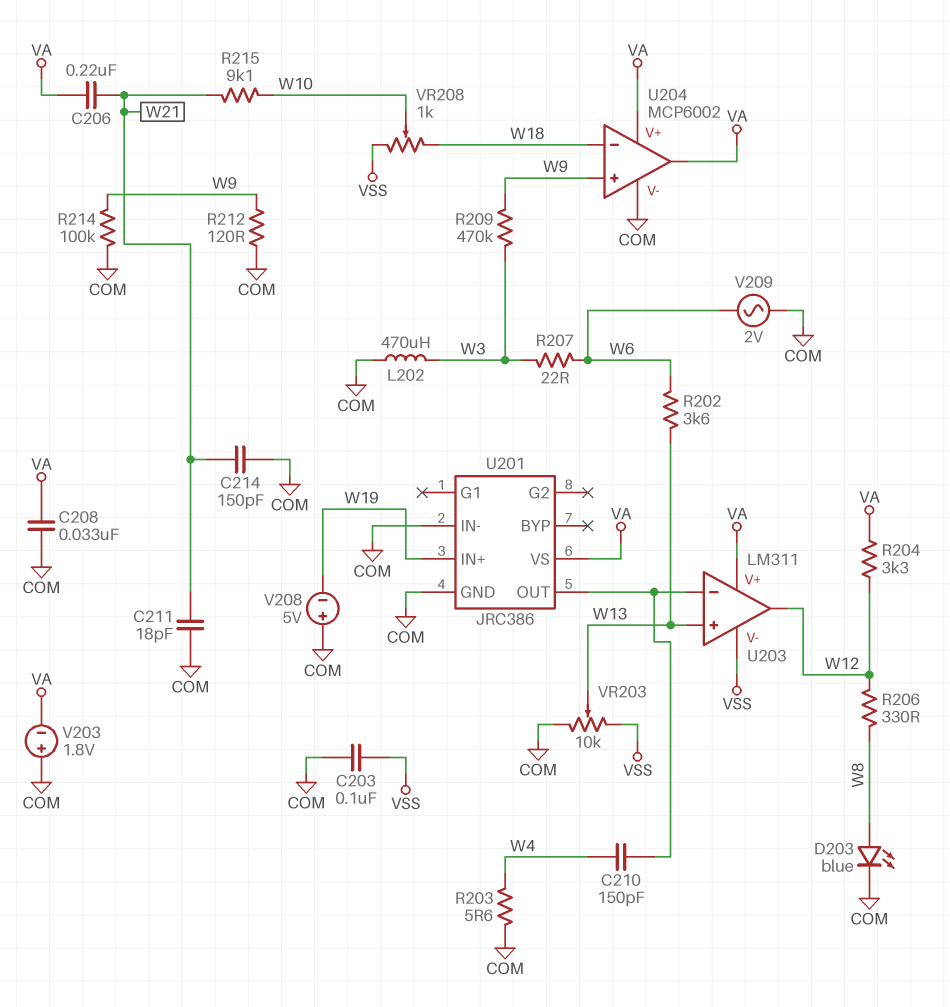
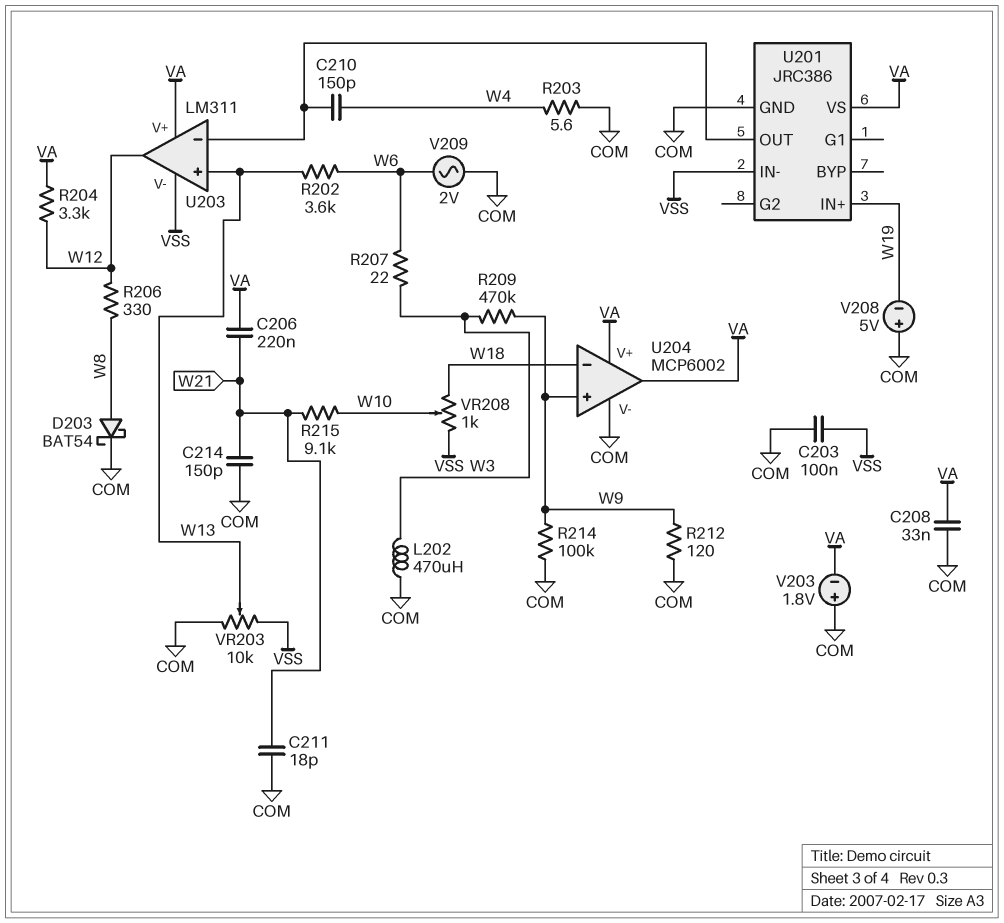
D203: LED blue (A W8, K COM) -> schottky BAT54 (A W8, K COM)
U201 pin IN-: COM -> VSS

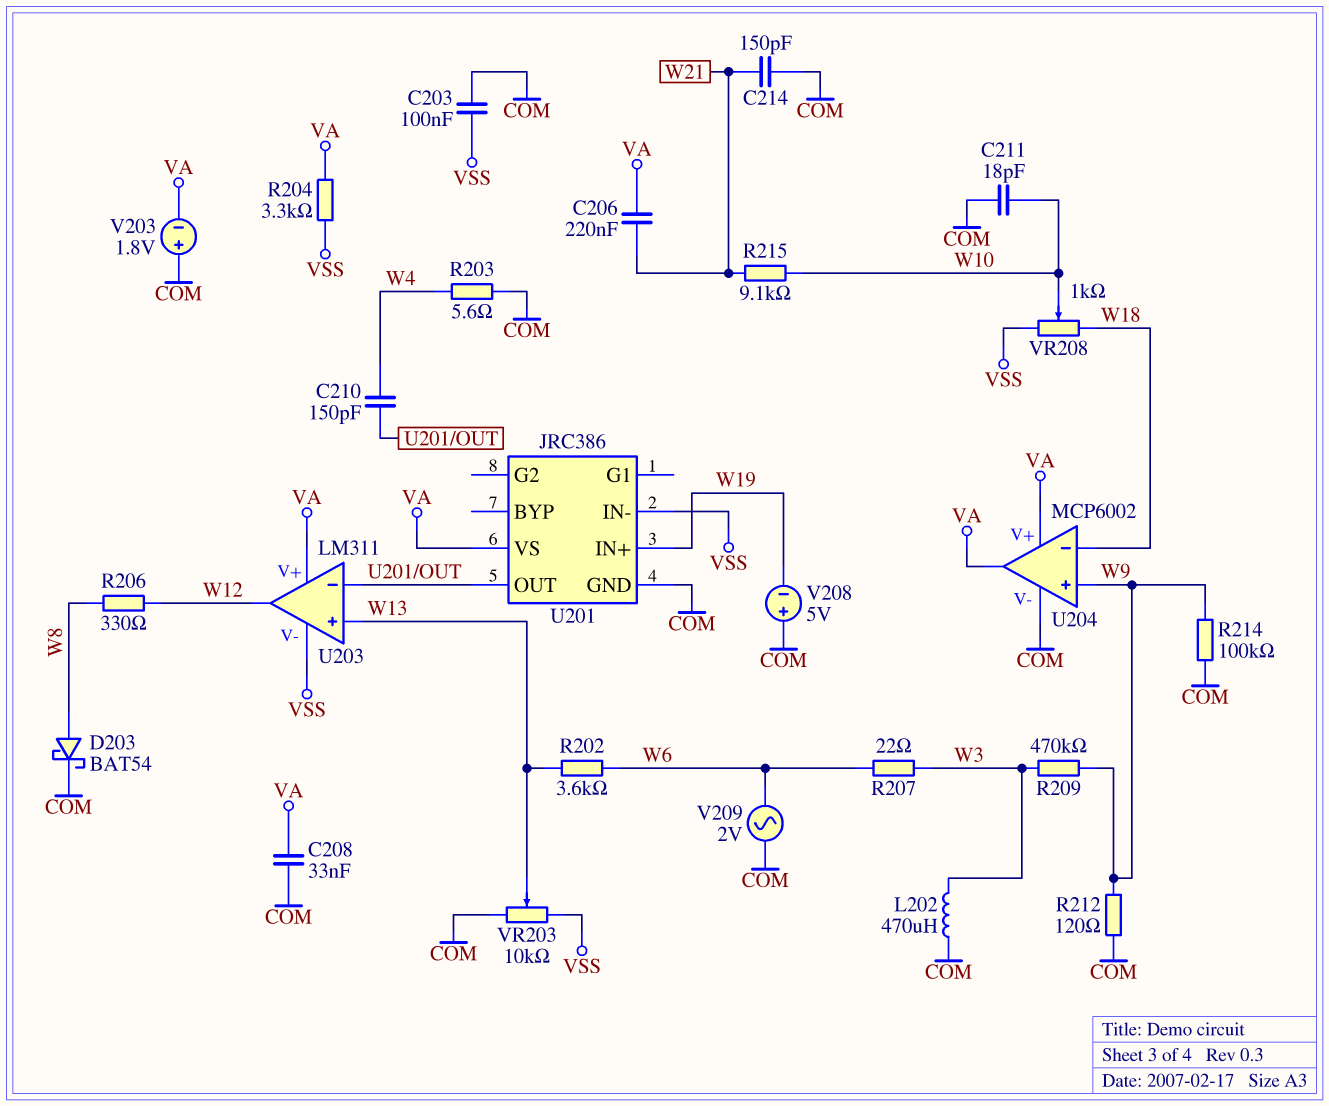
C211: 18pF (COM, W21) -> 18pF (COM, W10)
R204: 3.3k (VA, W12) -> 3.3k (VA, VSS)

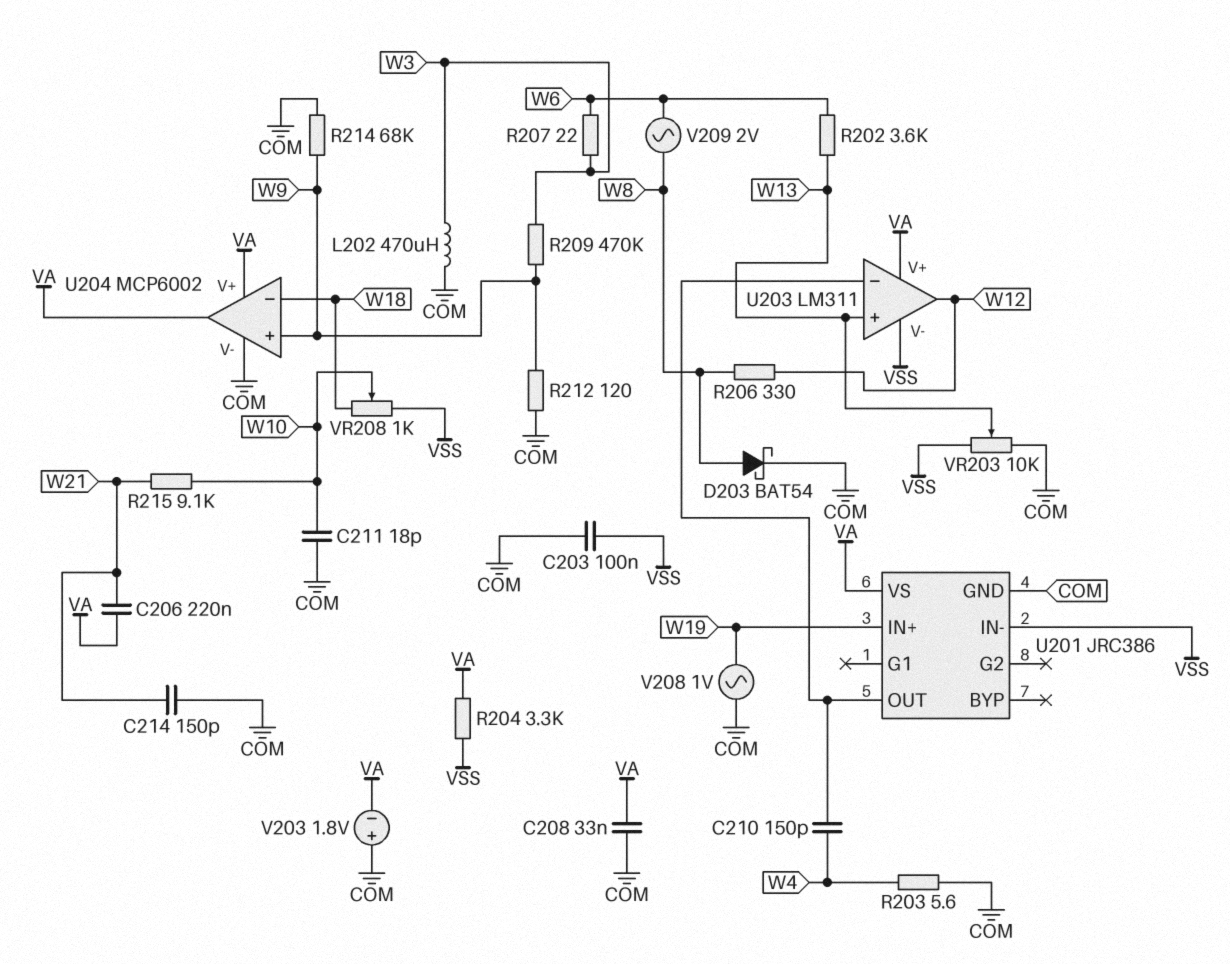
R214: 100k (COM, W9) -> 68k (COM, W9)
V208: 5V (plus COM, minus W19) -> AC 1V (COM, W19)
V209: AC 2V (COM, W6) -> AC 2V (W6, W8)

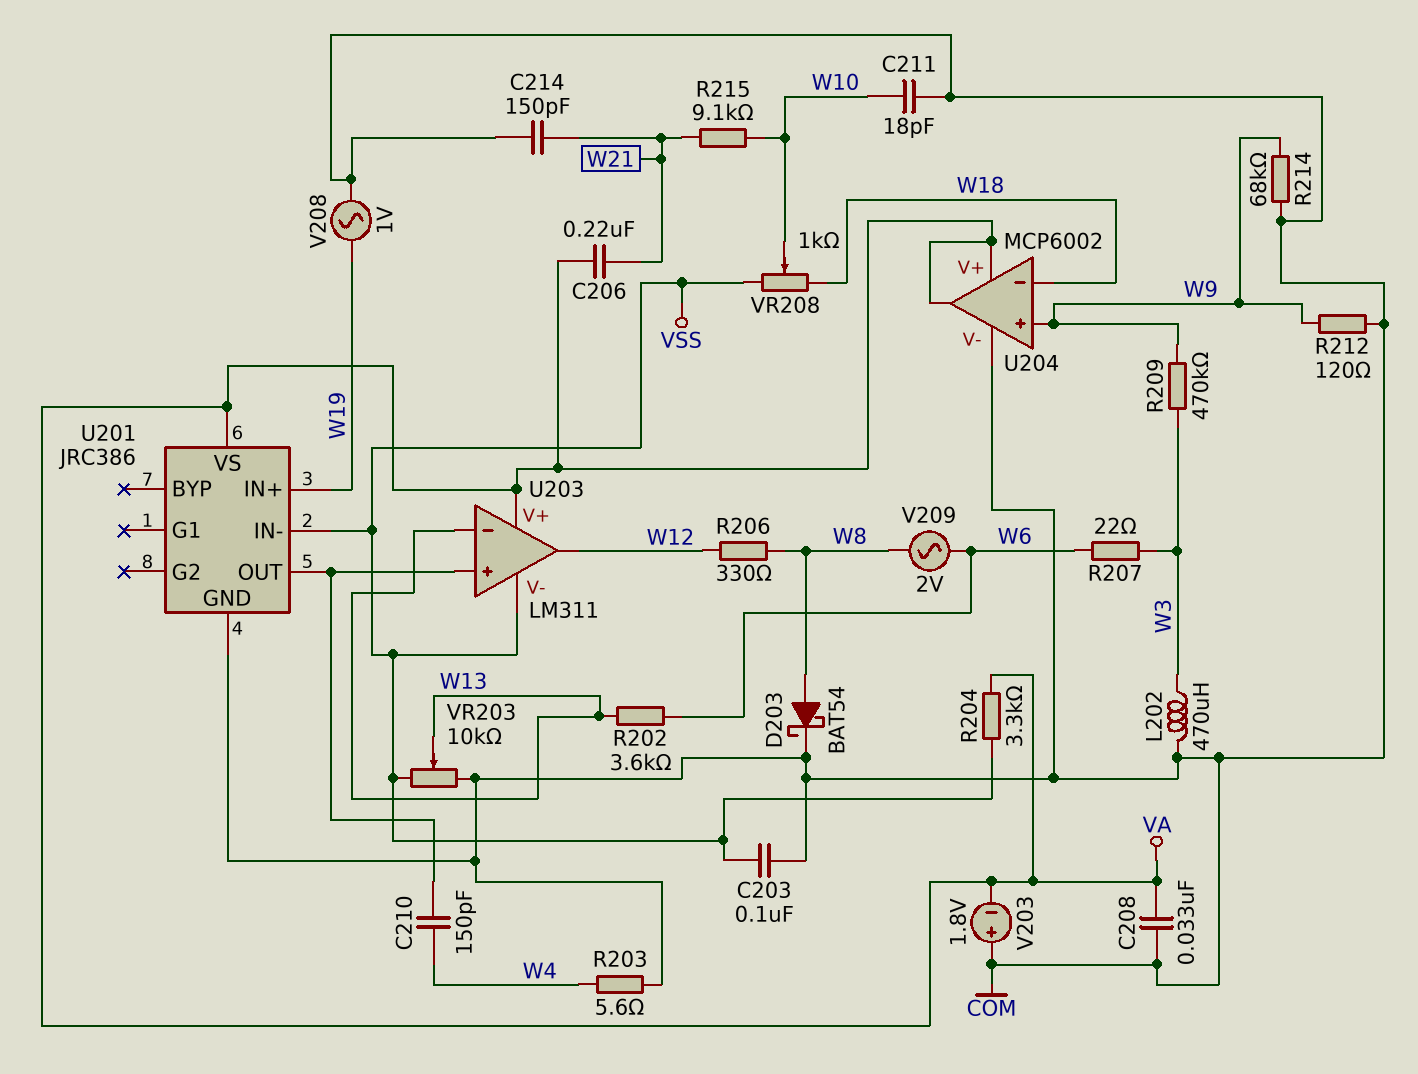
U203 pin in+: W13 -> U201/OUT
U203 pin in-: U201/OUT -> W13

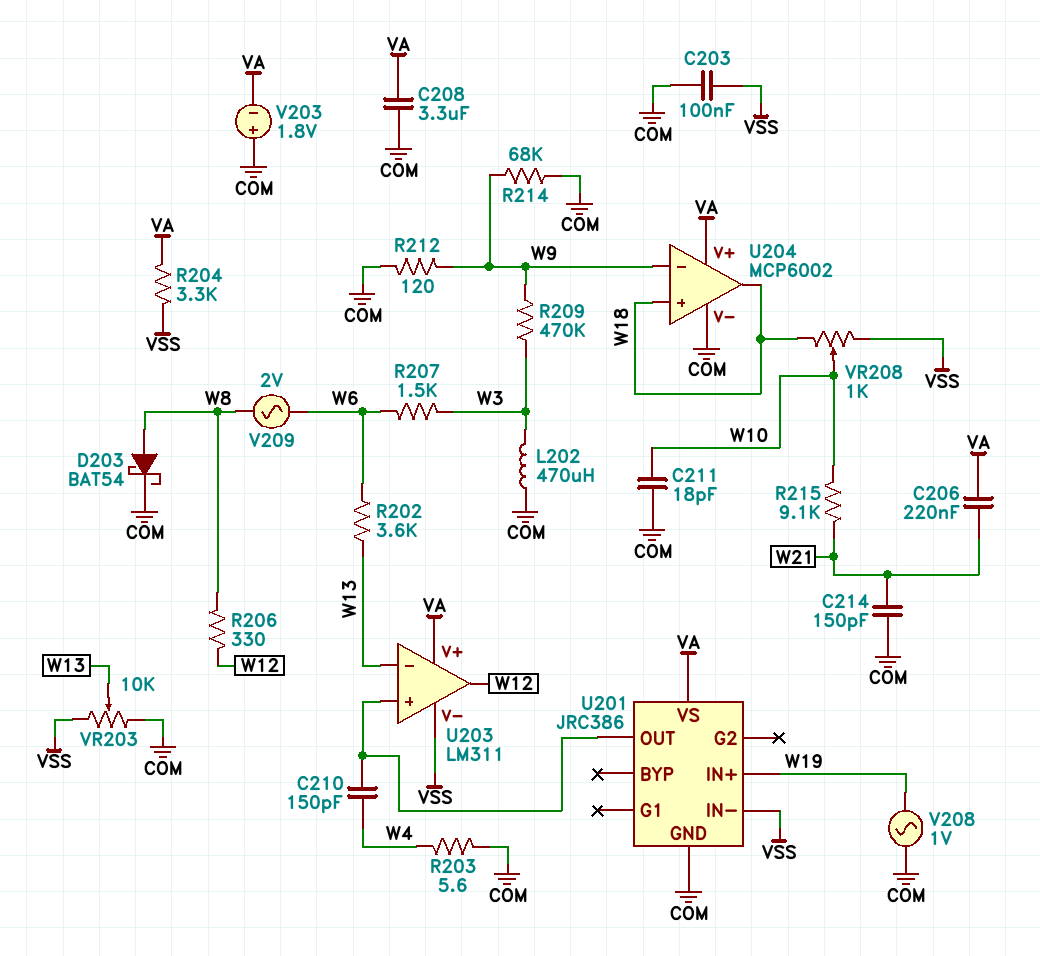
C208: 33nF (COM, VA) -> 3.3uF (COM, VA)
R207: 22 (W3, W6) -> 1.5k (W3, W6)
U204 pin in+: W9 -> W18
U204 pin in-: W18 -> W9
U204 pin out: VA -> W18

